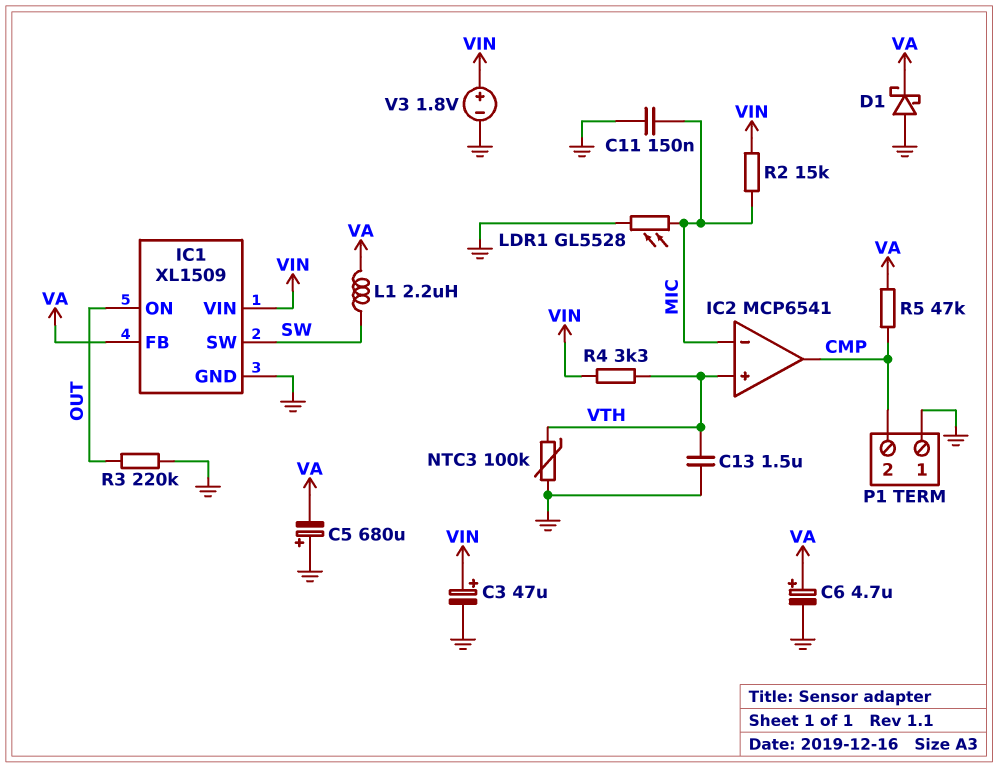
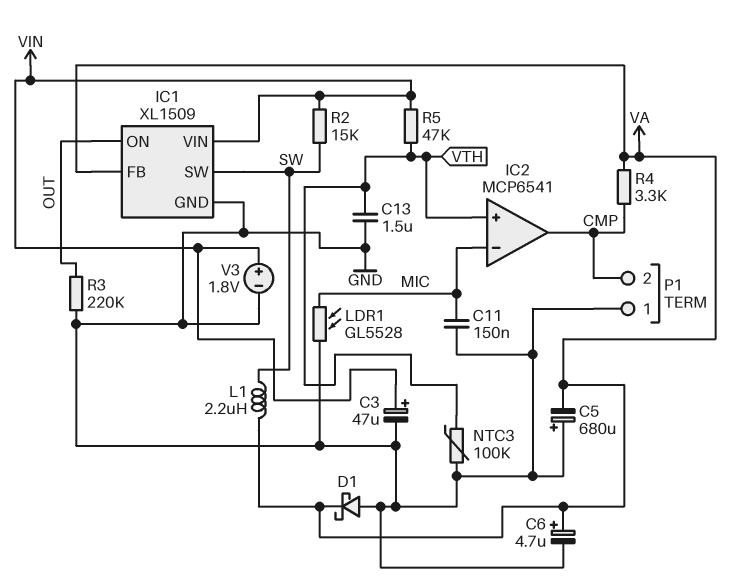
R2: 15k (MIC, VIN) -> 15k (SW, VIN)
R4: 3.3k (VIN, VTH) -> 3.3k (CMP, VA)
R5: 47k (CMP, VA) -> 47k (VIN, VTH)

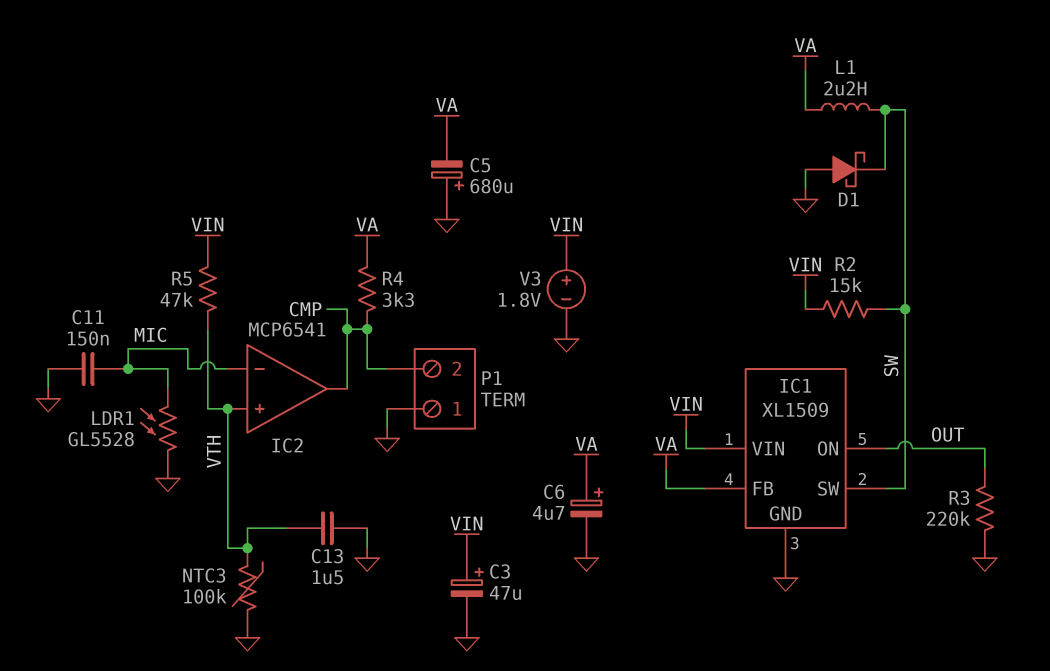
D1: schottky (A GND, K VA) -> schottky (A GND, K SW)

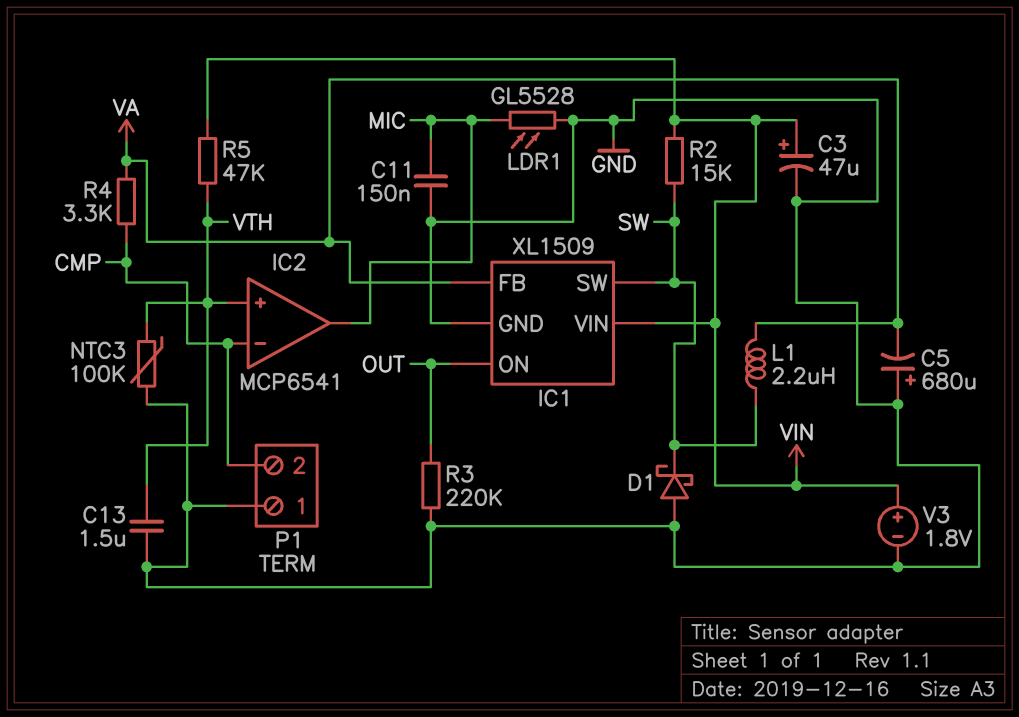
C6: 4.7uF (plus VA, minus GND) -> none
IC2 pin in-: MIC -> CMP
IC2 pin out: CMP -> MIC

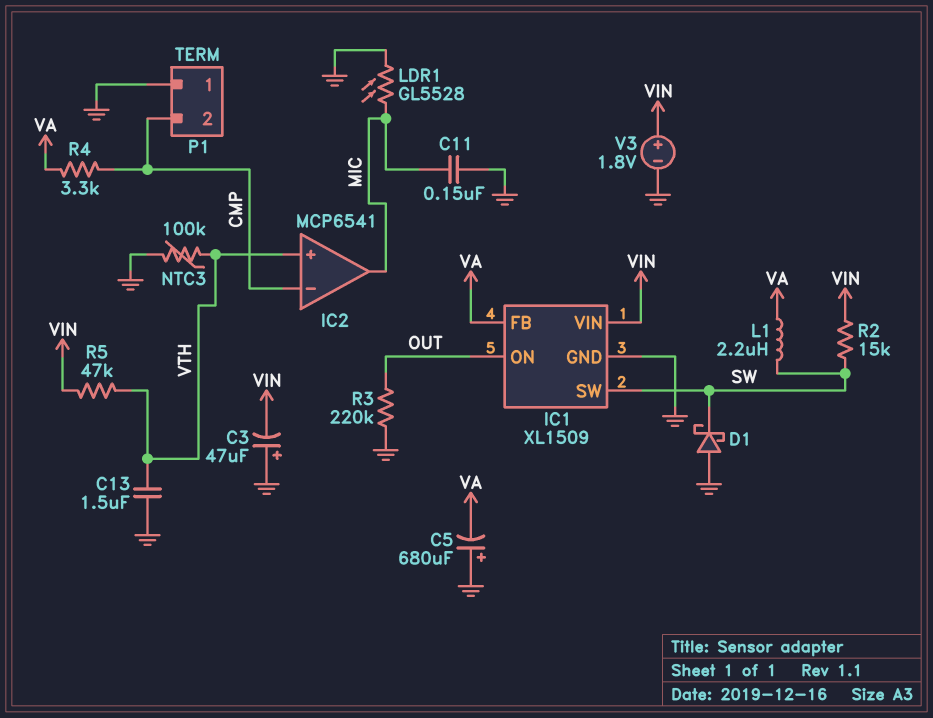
C3: 47uF (plus VIN, minus GND) -> 47uF (plus GND, minus VIN)

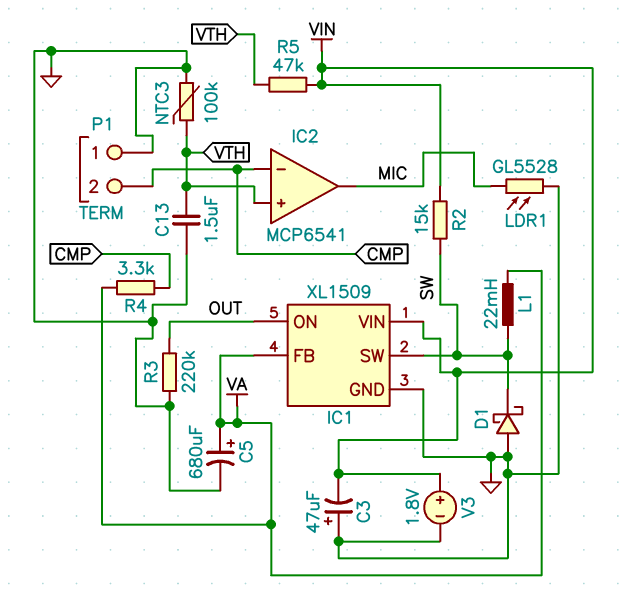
C5: 680uF (plus GND, minus VA) -> 680uF (plus VA, minus GND)
C11: 150nF (GND, MIC) -> none
L1: 2.2uH (SW, VA) -> 22mH (SW, VA)

